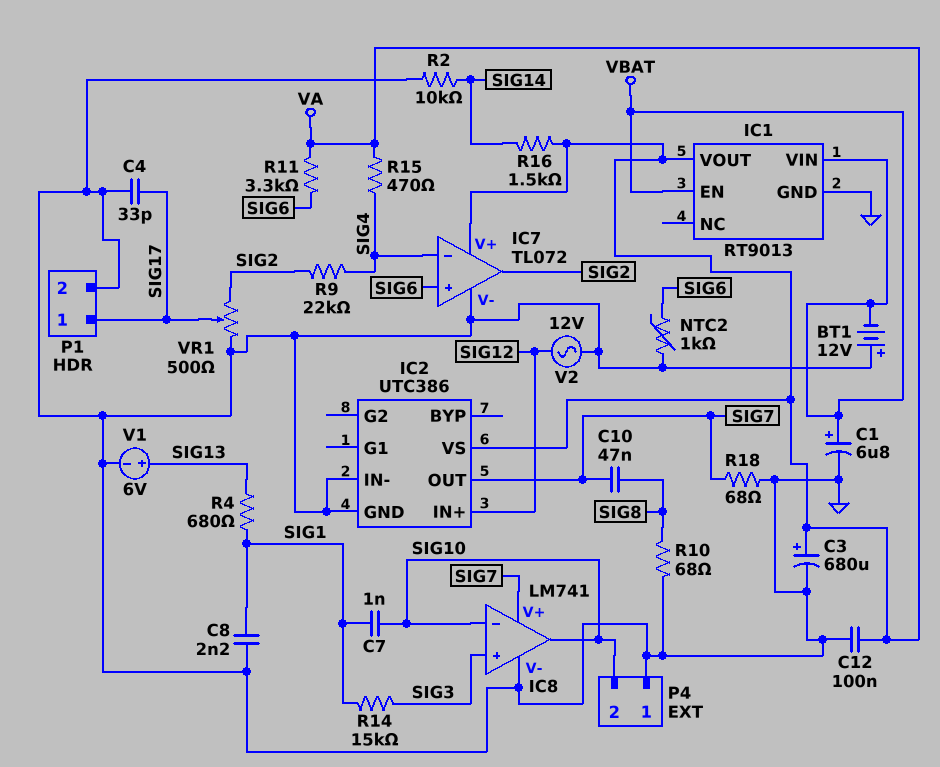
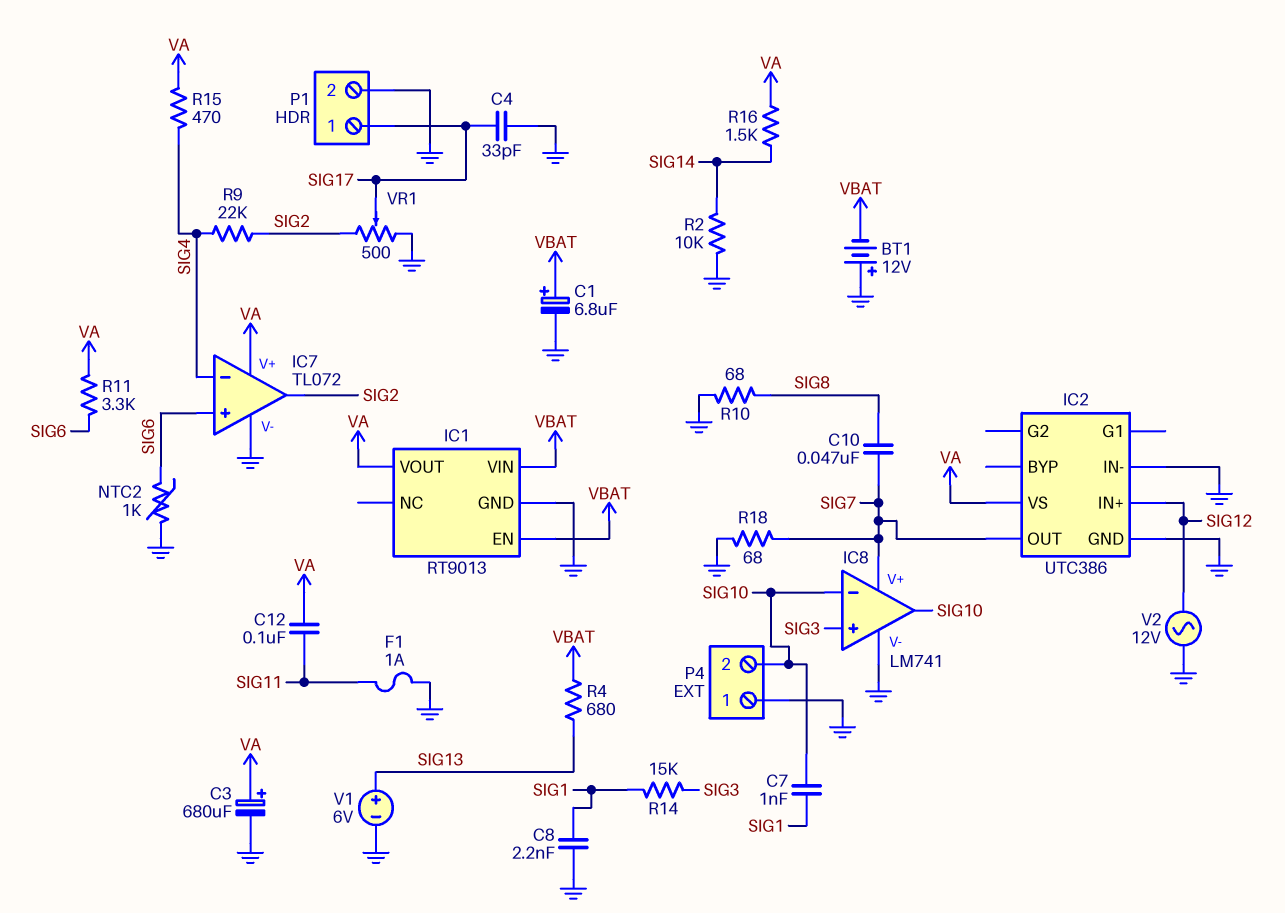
C12: 100nF (GND, VA) -> 100nF (SIG11, VA)
F1: none -> 1A (GND, SIG11)
R4: 680 (SIG1, SIG13) -> 680 (SIG13, VBAT)

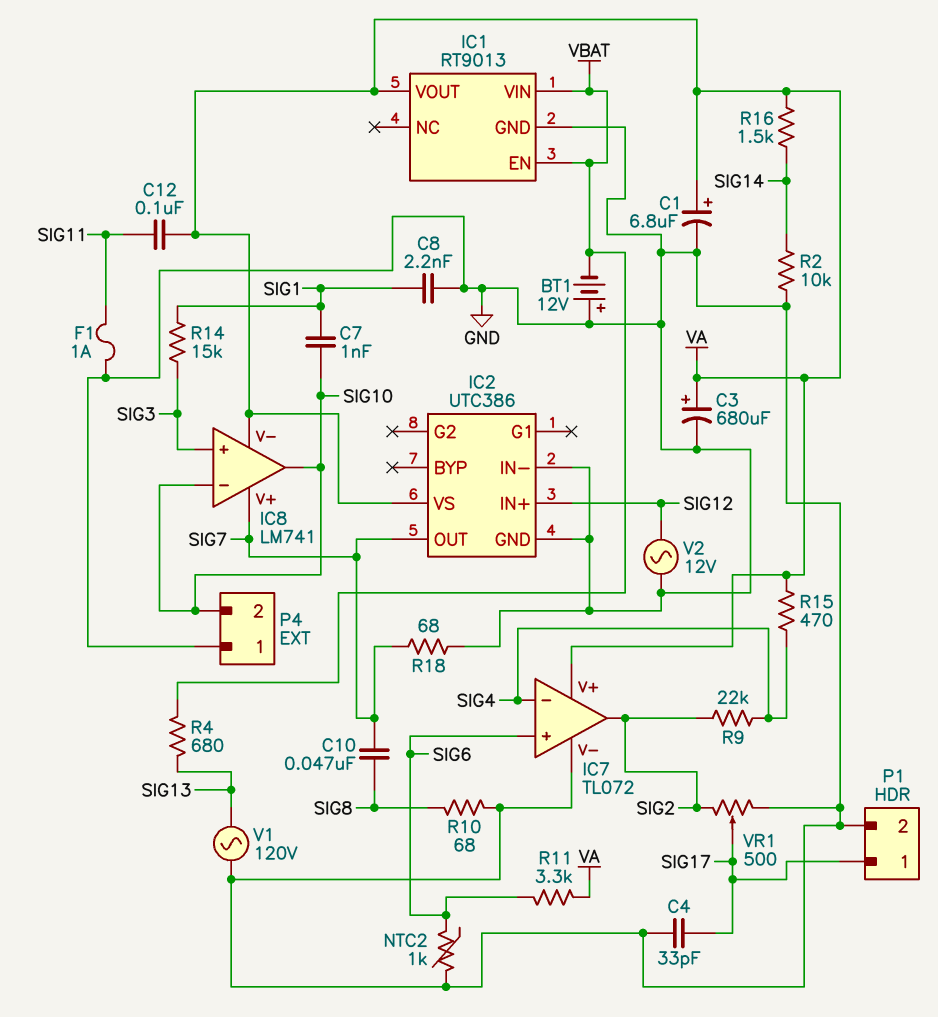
C1: 6.8uF (plus VBAT, minus GND) -> 6.8uF (plus VA, minus GND)
IC8 pin V-: GND -> VA
V1: 6V (plus SIG13, minus GND) -> AC 120V (GND, SIG13)

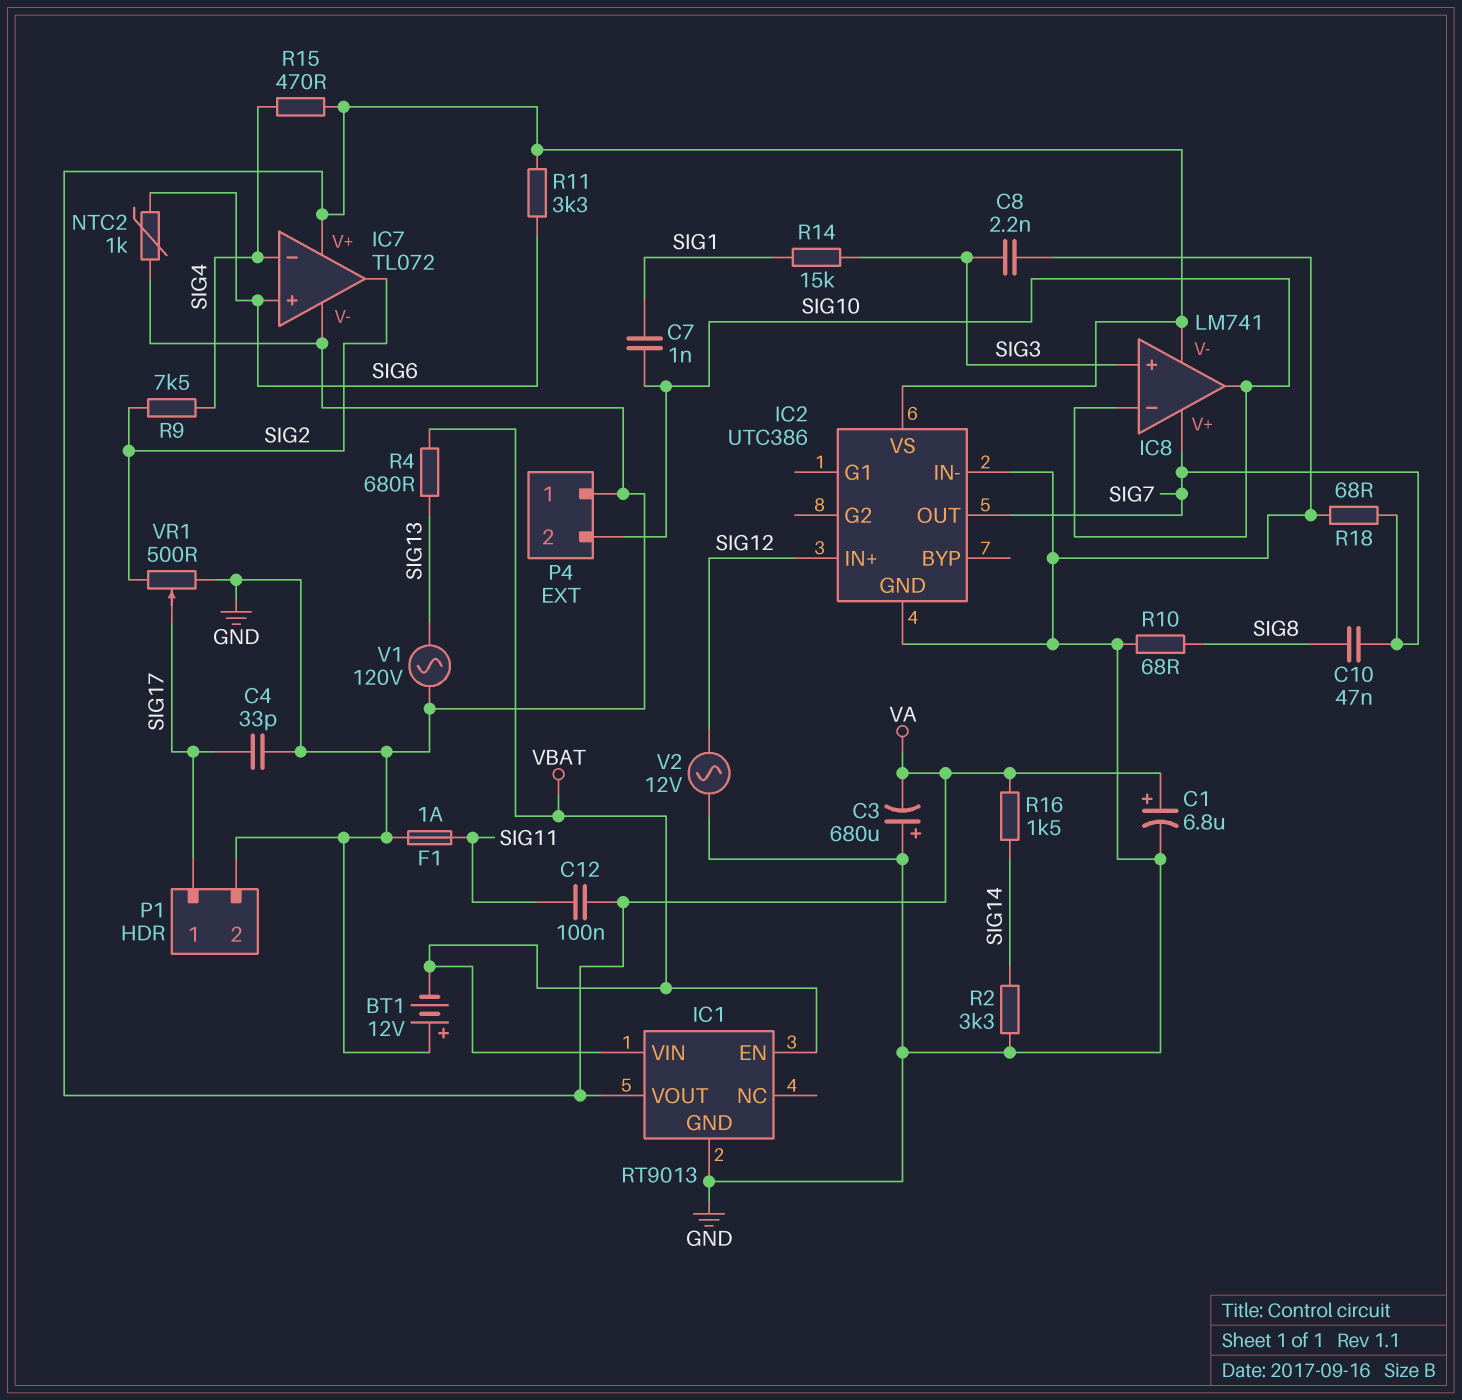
C3: 680uF (plus VA, minus GND) -> 680uF (plus GND, minus VA)
C8: 2.2nF (GND, SIG1) -> 2.2nF (GND, SIG3)
R2: 10k (GND, SIG14) -> 3.3k (GND, SIG14)
R9: 22k (SIG2, SIG4) -> 7.5k (SIG2, SIG4)

